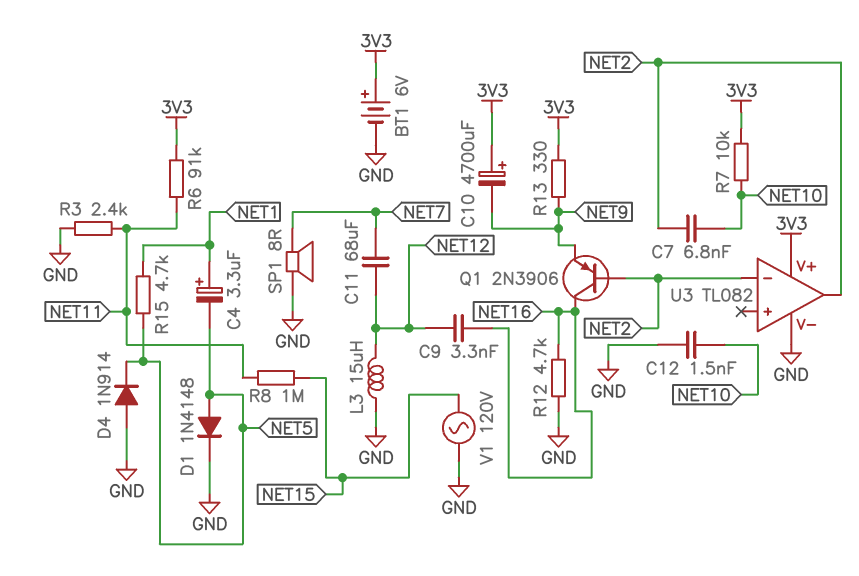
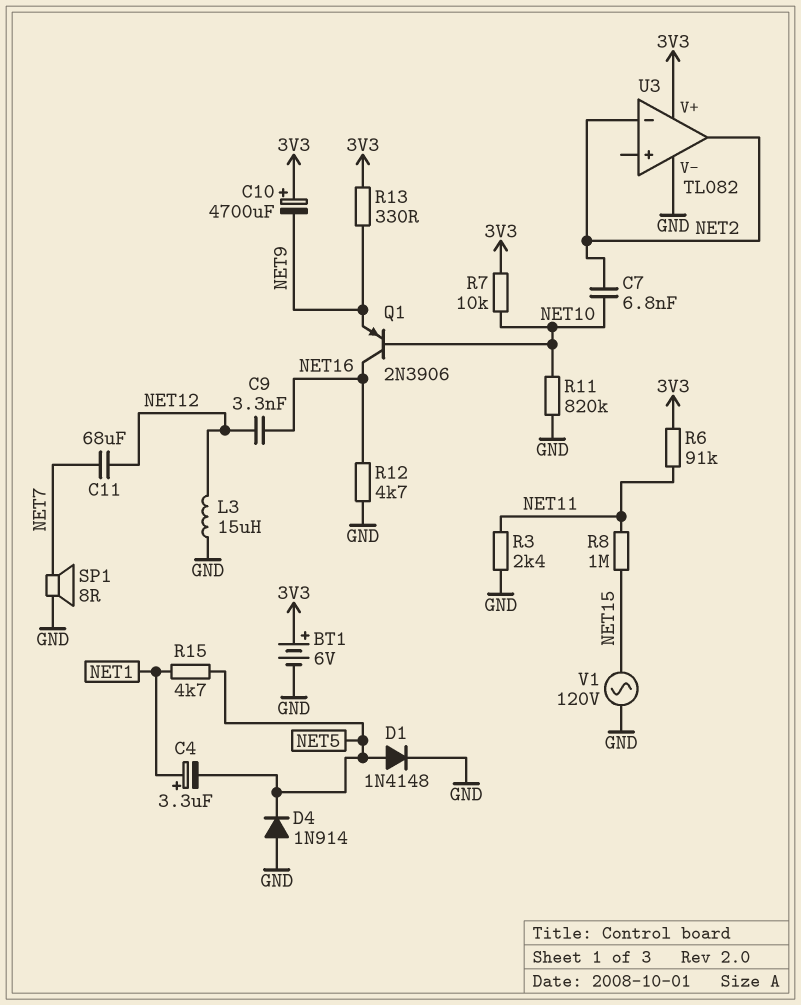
C12: 1.5nF (GND, NET10) -> none
Q1: PNP 2N3906 (B NET2, C NET16, E NET9) -> PNP 2N3906 (B NET10, C NET16, E NET9)
R11: none -> 820k (GND, NET10)

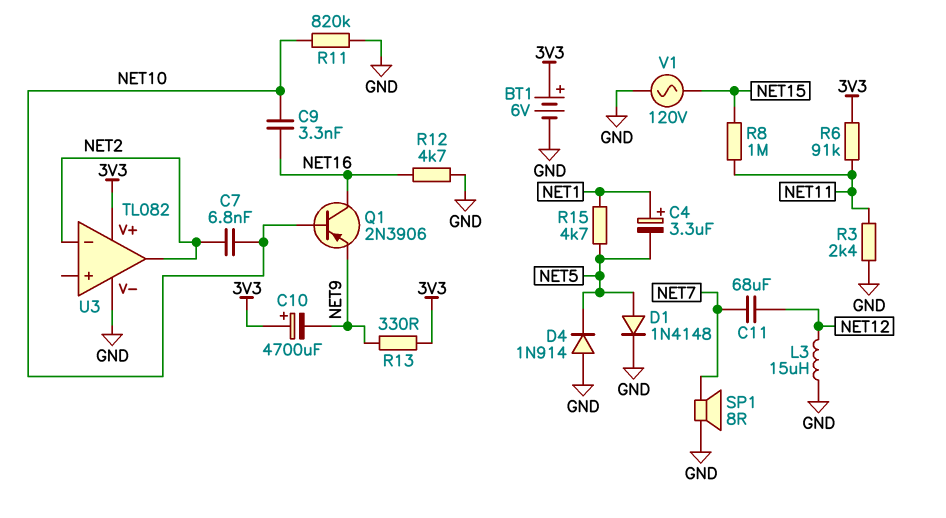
C9: 3.3nF (NET12, NET16) -> 3.3nF (NET10, NET16)
R7: 10k (3V3, NET10) -> none

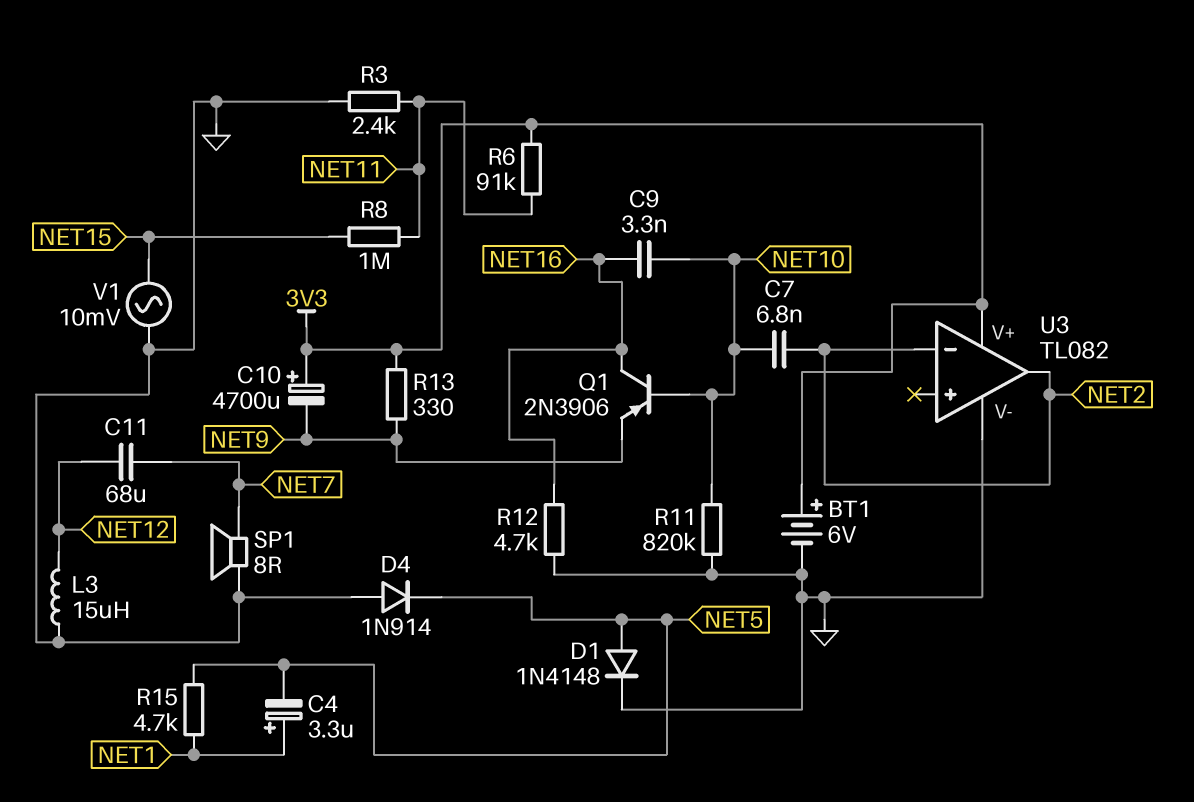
V1: AC 120V (GND, NET15) -> AC 10mV (GND, NET15)

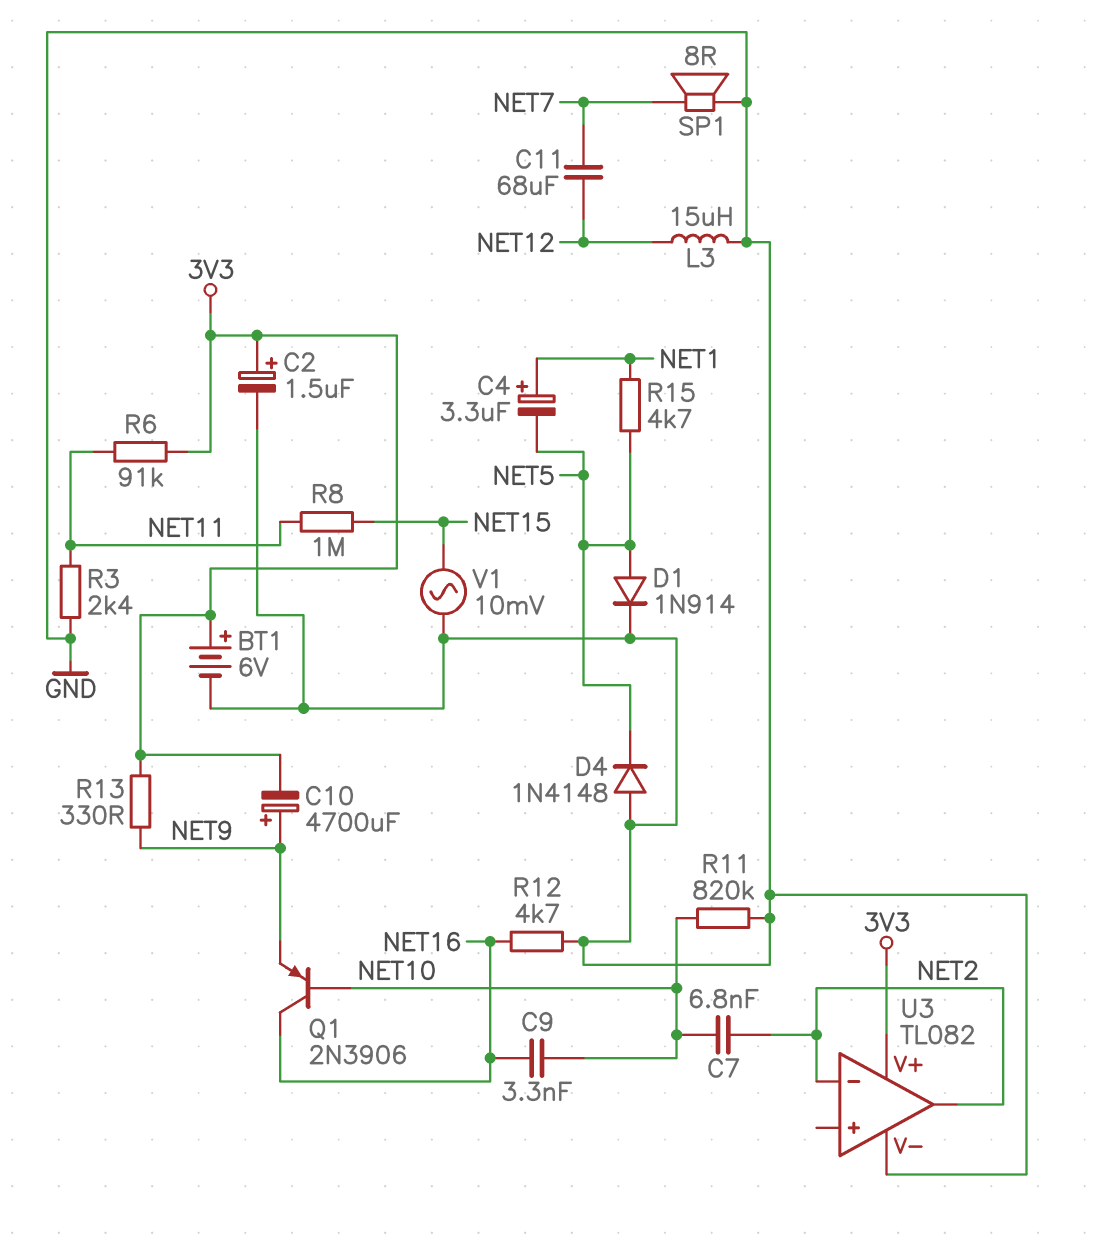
C2: none -> 1.5uF (plus 3V3, minus GND)
C10: 4700uF (plus 3V3, minus NET9) -> 4700uF (plus NET9, minus 3V3)
D1: diode 1N4148 (A NET5, K GND) -> diode 1N914 (A NET5, K GND)
D4: diode 1N914 (A GND, K NET5) -> diode 1N4148 (A GND, K NET5)

